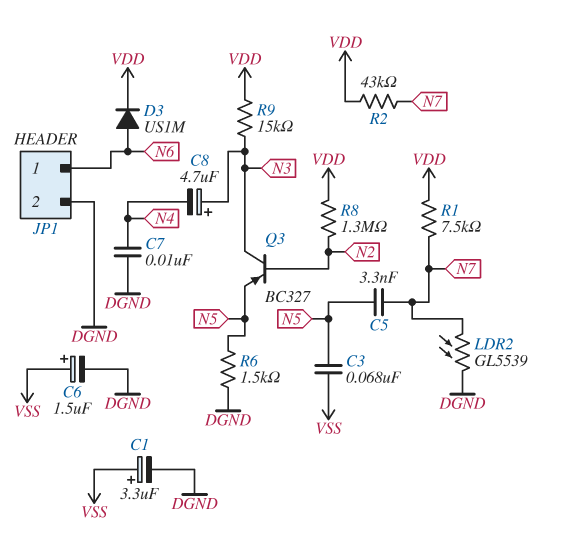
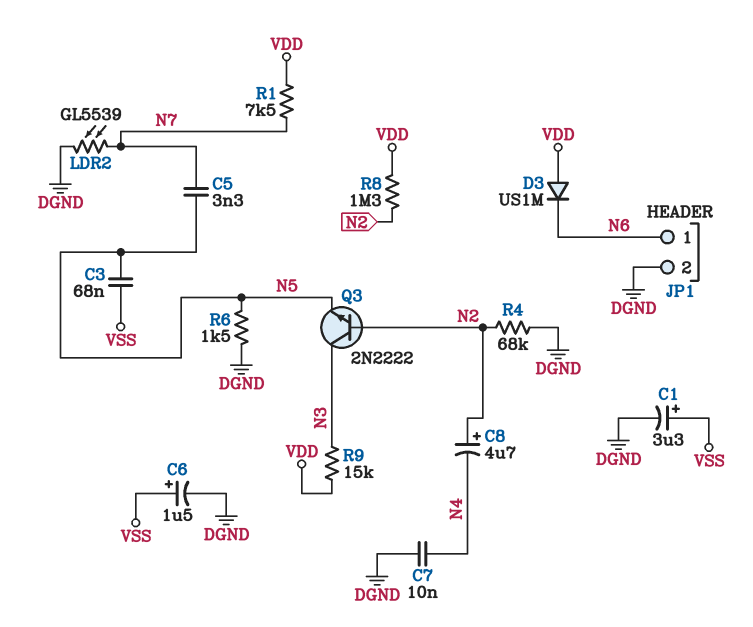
C8: 4.7uF (plus N3, minus N4) -> 4.7uF (plus N2, minus N4)
D3: diode US1M (A N6, K VDD) -> diode US1M (A VDD, K N6)
Q3: PNP BC327 (B N2, C N3, E N5) -> NPN 2N2222 (B N2, C N3, E N5)
R2: 43k (N7, VDD) -> none
R4: none -> 68k (DGND, N2)

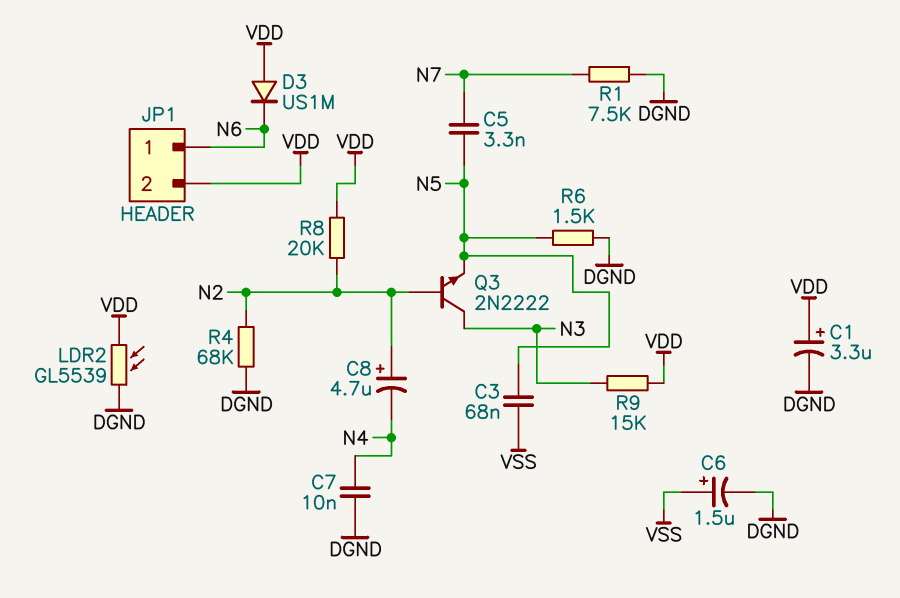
C1: 3.3uF (plus VSS, minus DGND) -> 3.3uF (plus VDD, minus DGND)
JP1 pin 2: DGND -> VDD
LDR2: GL5539 (DGND, N7) -> GL5539 (DGND, VDD)
R1: 7.5k (N7, VDD) -> 7.5k (DGND, N7)
R8: 1.3M (N2, VDD) -> 20k (N2, VDD)

